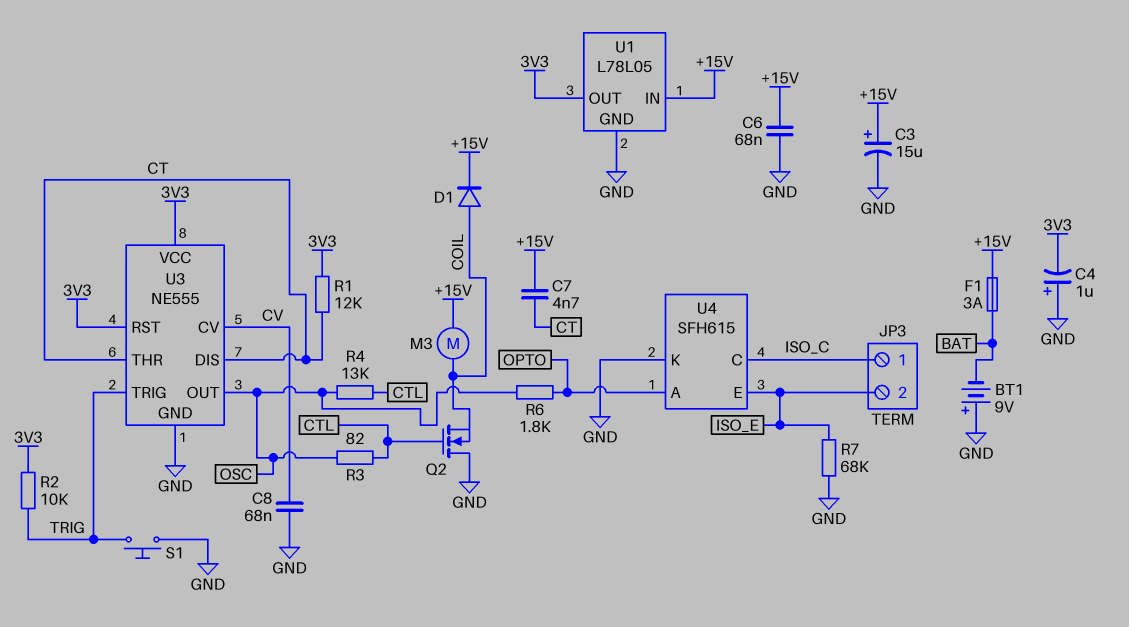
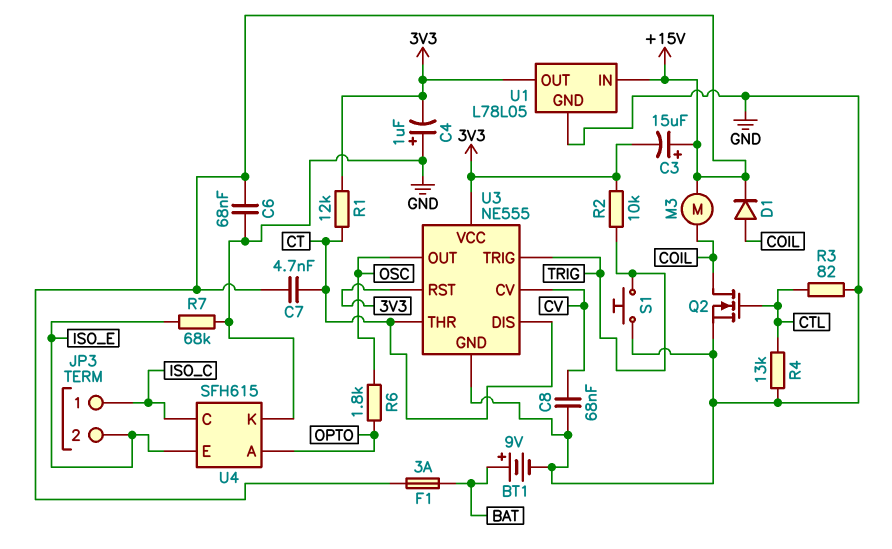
BT1: 9V (plus GND, minus BAT) -> 9V (plus BAT, minus GND)
C3: 15uF (plus +15V, minus GND) -> 15uF (plus +15V, minus 3V3)
Q2: NMOS (G CTL, D GND, S COIL) -> NMOS (G CTL, D COIL, S GND)
R3: 82 (CTL, OSC) -> 82 (CTL, GND)
R4: 13k (CTL, OSC) -> 13k (CTL, GND)

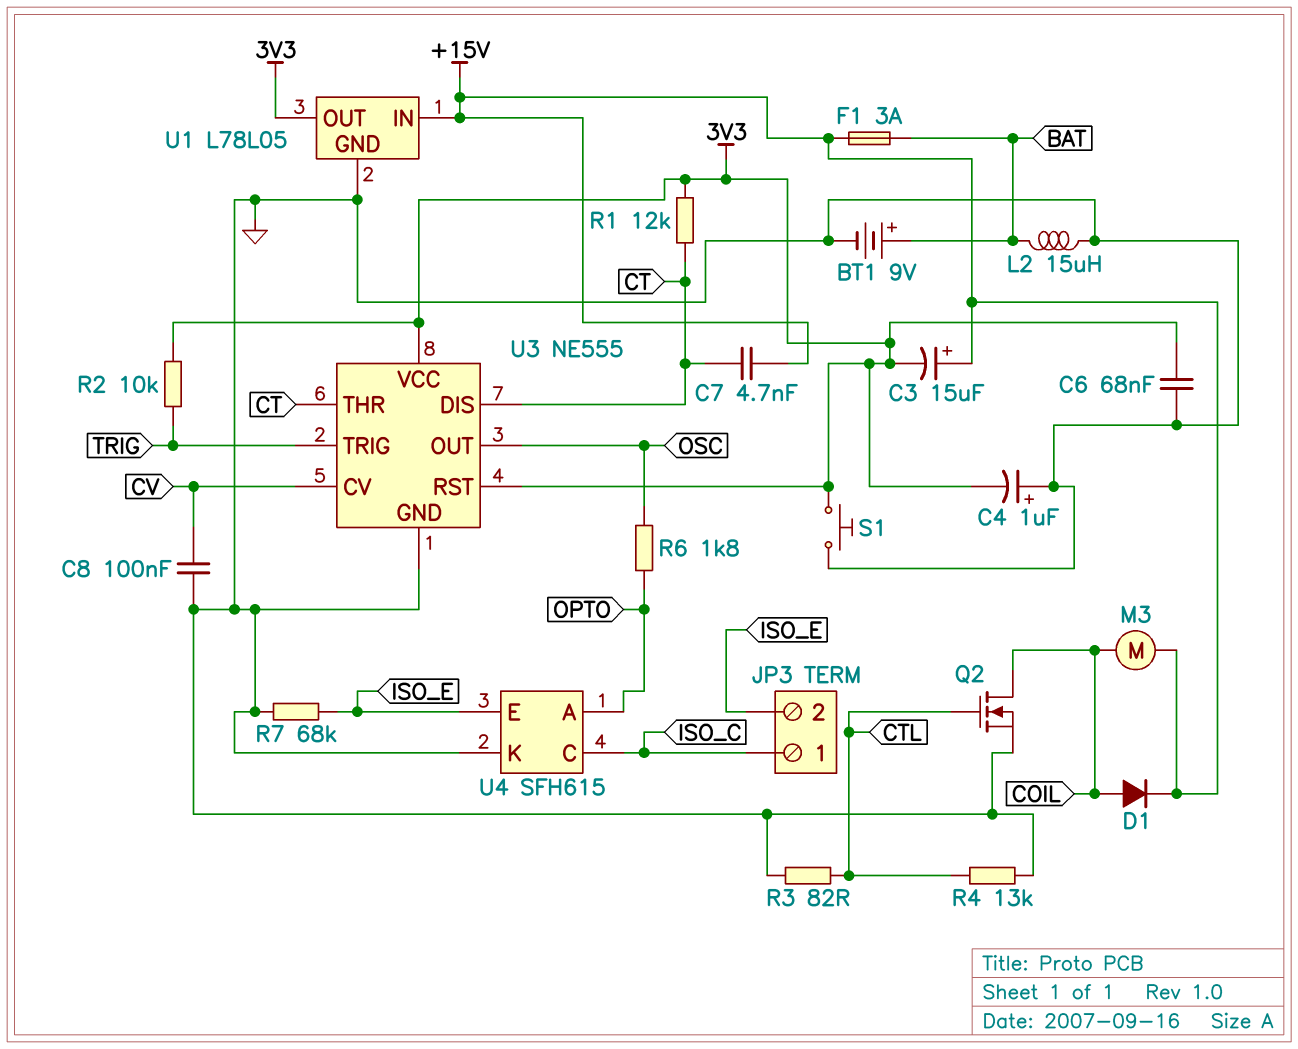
C6: 68nF (+15V, GND) -> 68nF (3V3, GND)
C8: 68nF (CV, GND) -> 100nF (CV, GND)
L2: none -> 15uH (BAT, GND)
S1: button (GND, TRIG) -> button (3V3, GND)

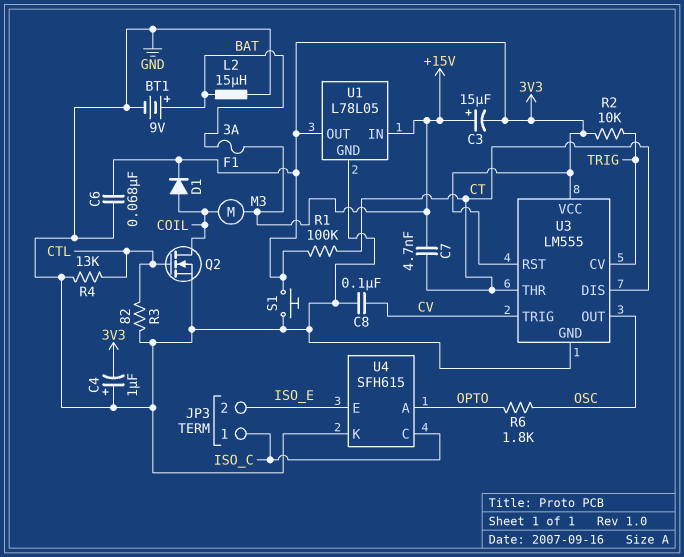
D1: diode (A COIL, K +15V) -> diode (A COIL, K 3V3)
R1: 12k (3V3, CT) -> 100k (3V3, CT)
R7: 68k (GND, ISO_E) -> none
U3: NE555 -> LM555
U3 pin CV: CV -> TRIG
U3 pin TRIG: TRIG -> CV

